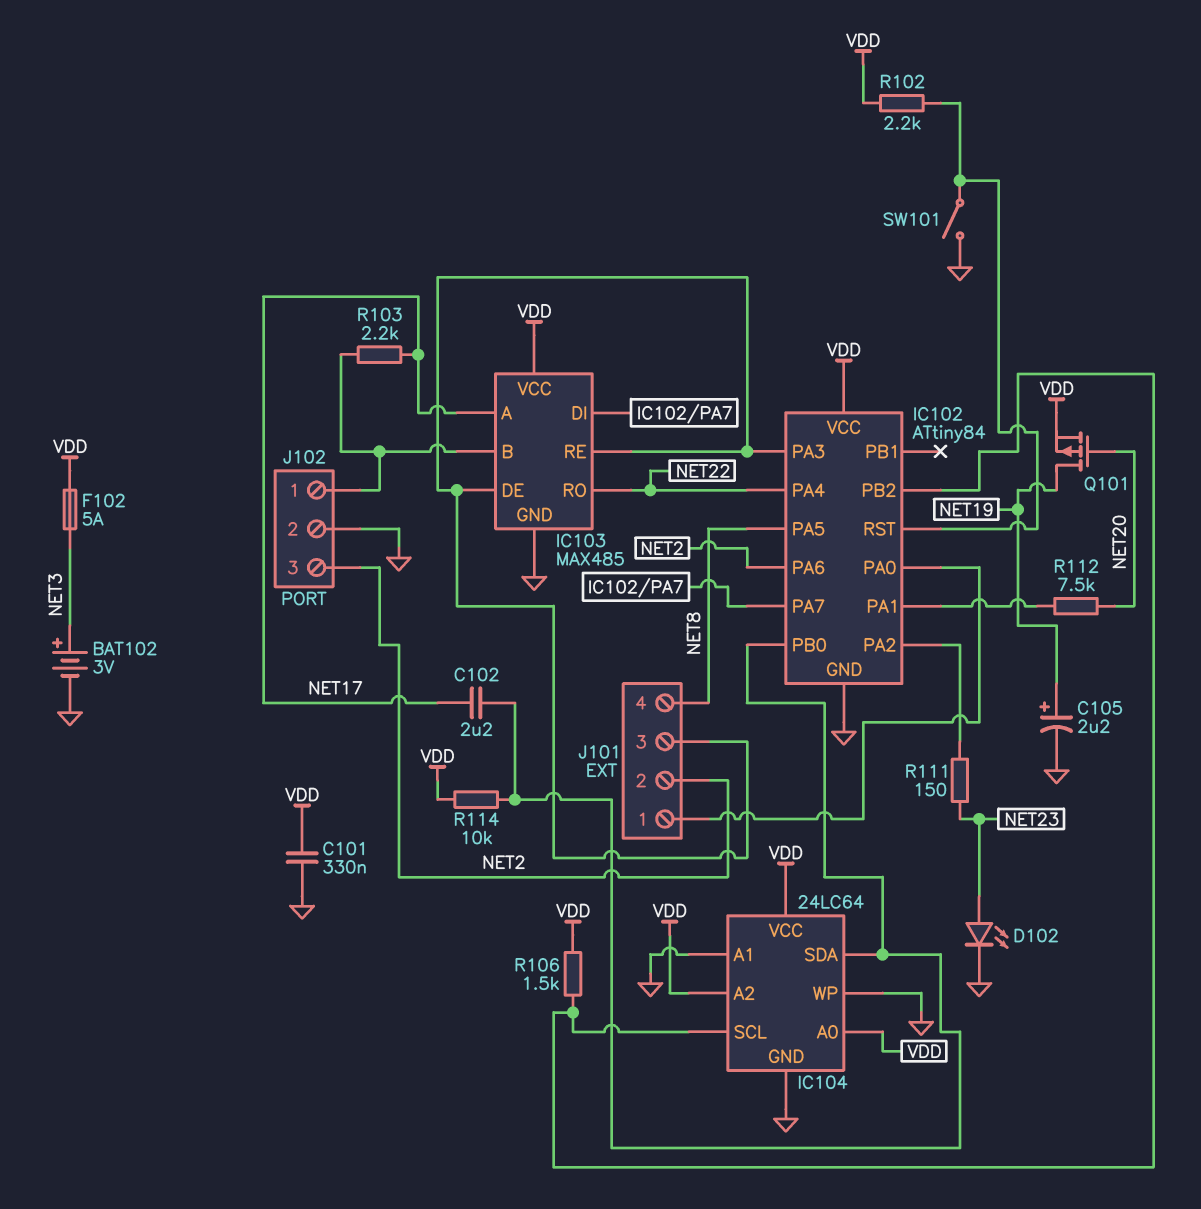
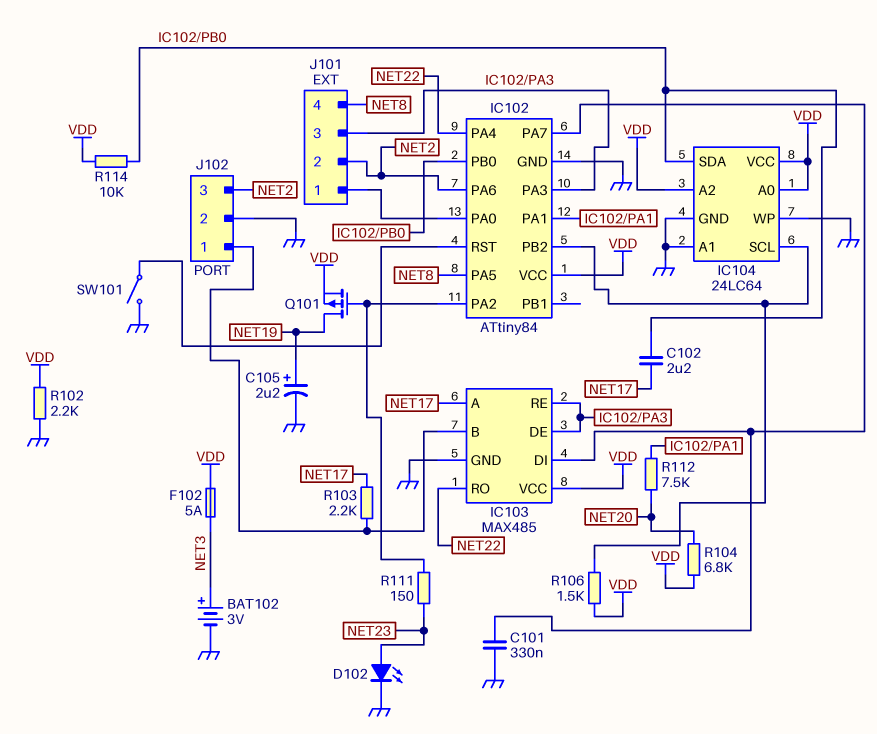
C101: 330nF (GND, VDD) -> 330nF (GND, IC102/PA7)
Q101: PMOS (G NET20, D NET19, S VDD) -> PMOS (G IC102/PA2, D NET19, S VDD)
R102: 2.2k (IC102/RST, VDD) -> 2.2k (GND, VDD)
R104: none -> 6.8k (NET20, VDD)

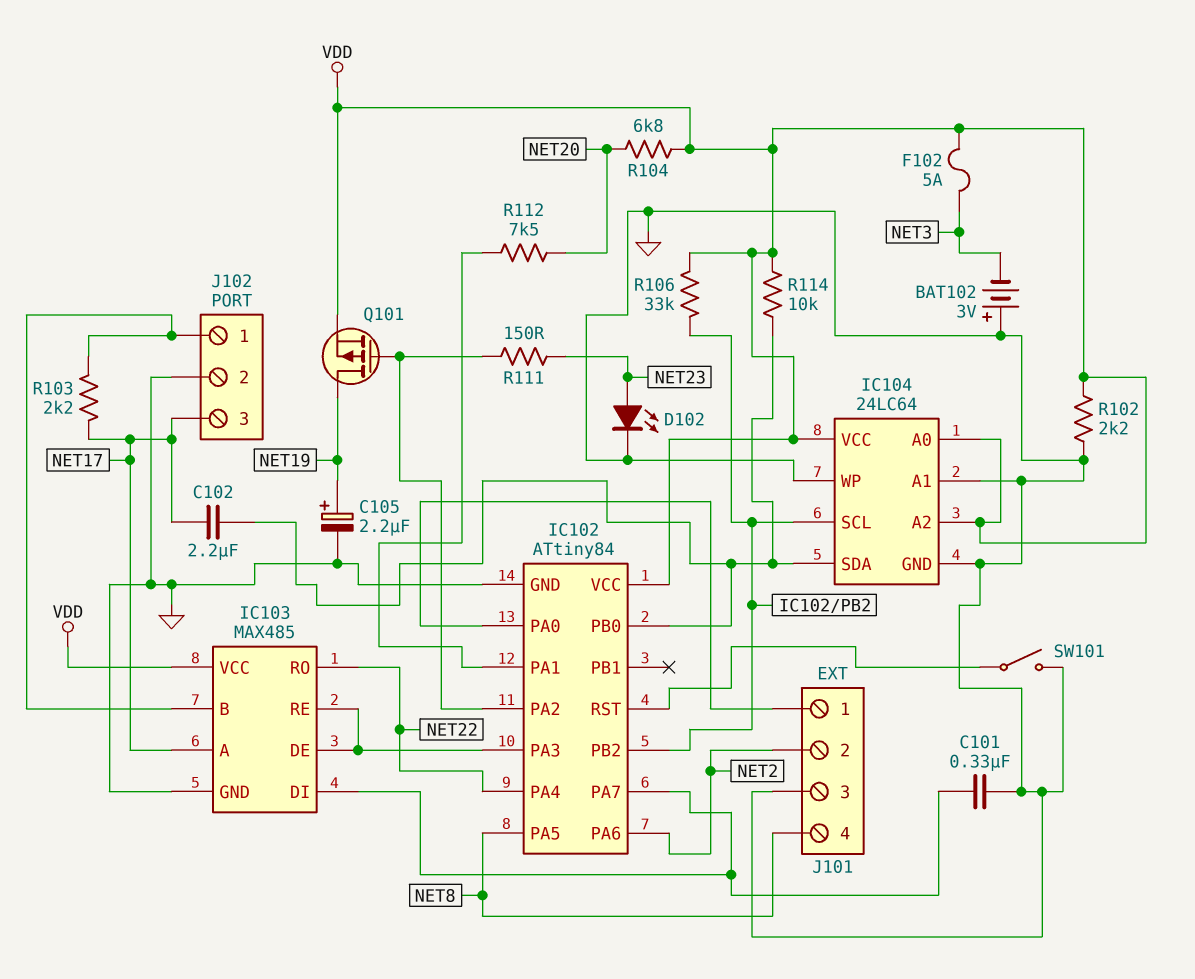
BAT102: 3V (plus NET3, minus GND) -> 3V (plus GND, minus NET3)
J101 pin 3: IC102/PA3 -> GND
J102 pin 3: NET2 -> NET17
R106: 1.5k (IC102/PB2, VDD) -> 33k (IC102/PB2, VDD)

